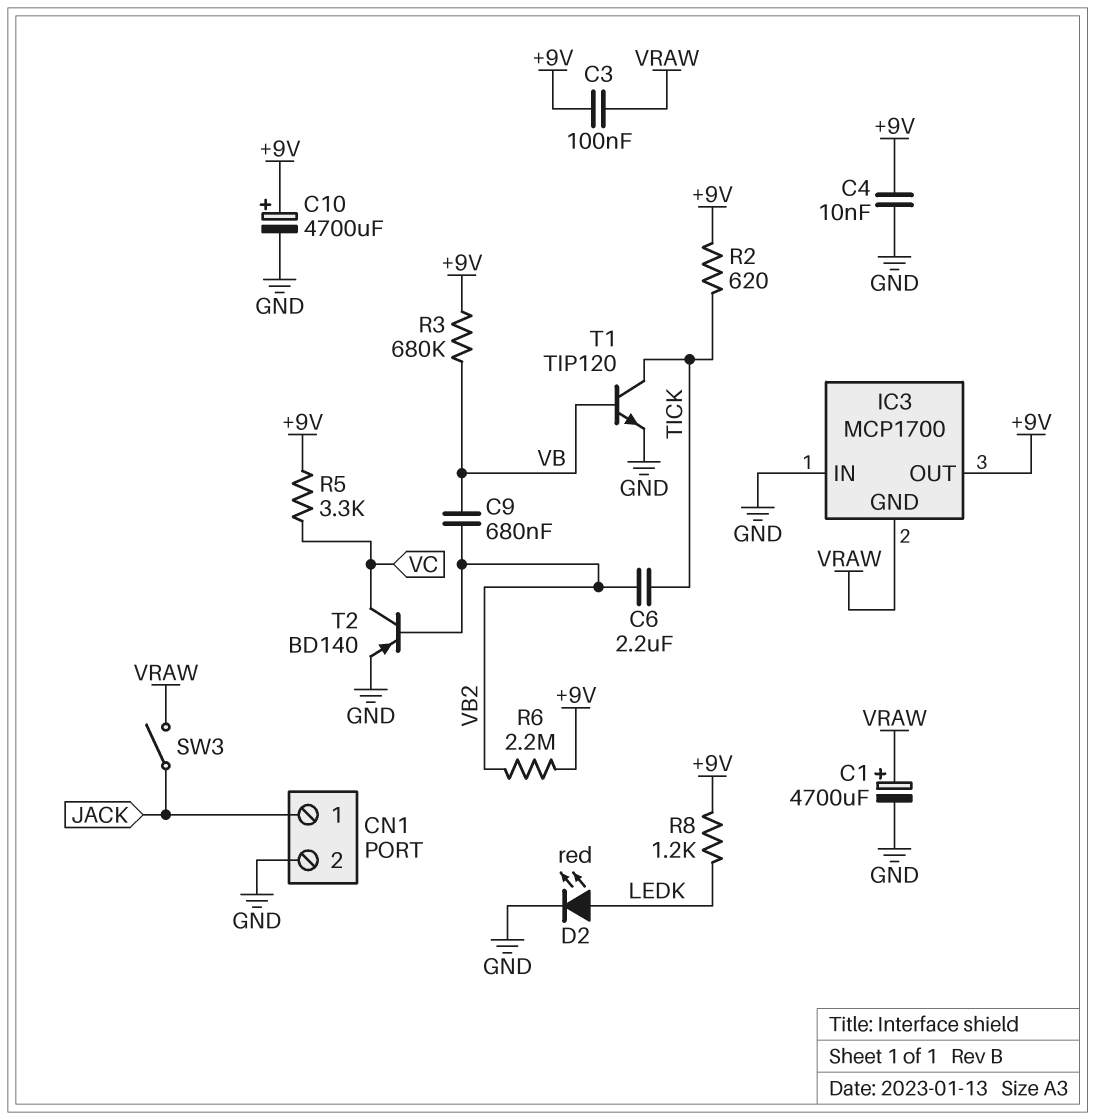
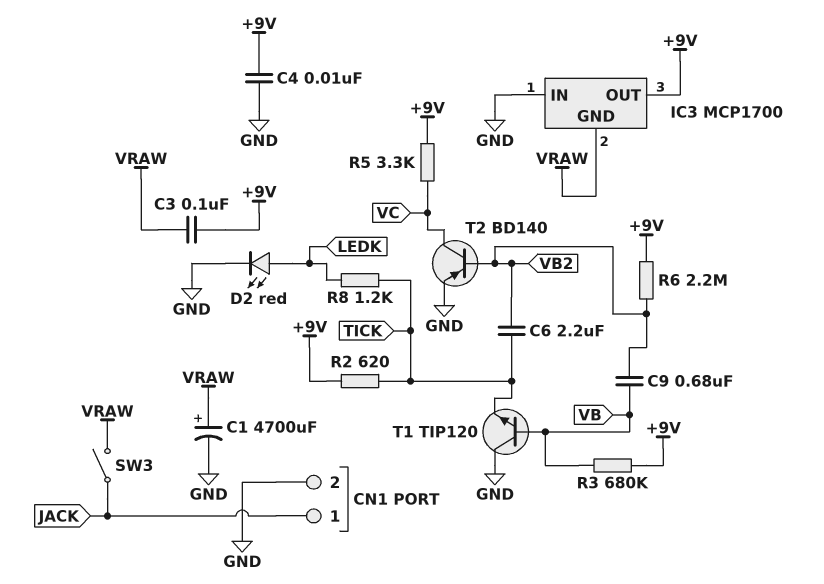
C10: 4700uF (plus +9V, minus GND) -> none
R8: 1.2k (+9V, LEDK) -> 1.2k (LEDK, TICK)
T1: NPN TIP120 (B VB, C TICK, E GND) -> NPN TIP120 (B VB, C GND, E TICK)

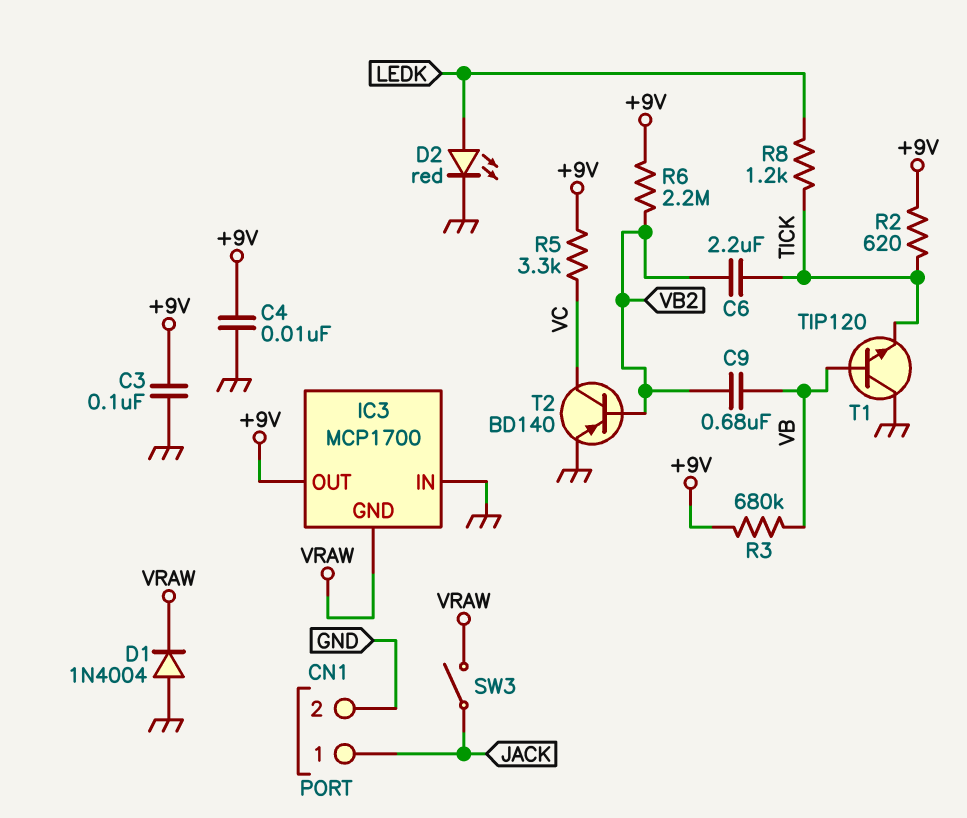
C1: 4700uF (plus VRAW, minus GND) -> none
C3: 100nF (+9V, VRAW) -> 100nF (+9V, GND)
D1: none -> diode 1N4004 (A GND, K VRAW)

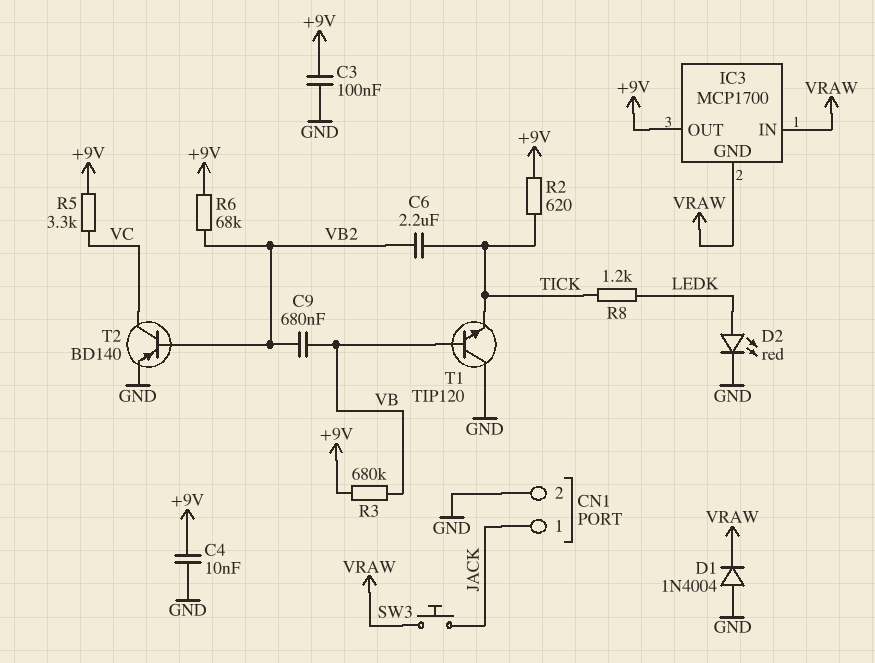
IC3 pin IN: GND -> VRAW
R6: 2.2M (+9V, VB2) -> 68k (+9V, VB2)
SW3: switch (JACK, VRAW) -> button (JACK, VRAW)

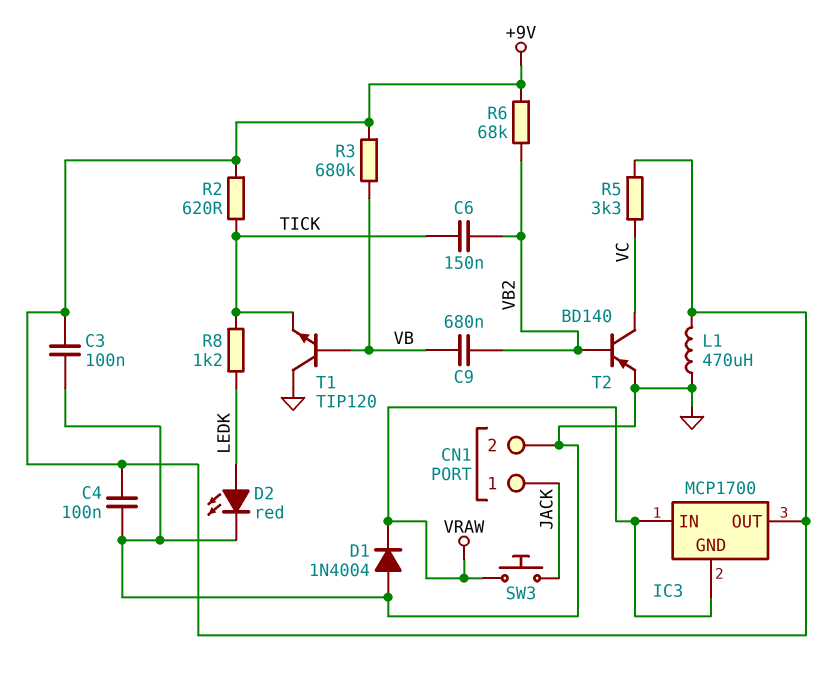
C4: 10nF (+9V, GND) -> 100nF (+9V, GND)
C6: 2.2uF (TICK, VB2) -> 150nF (TICK, VB2)
L1: none -> 470uH (+9V, GND)

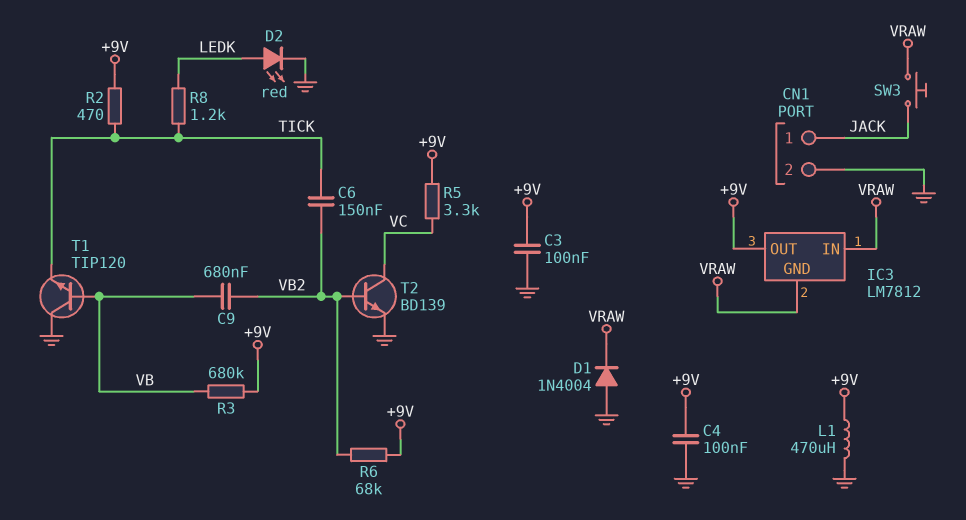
IC3: MCP1700 -> LM7812
R2: 620 (+9V, TICK) -> 470 (+9V, TICK)
T2: PNP BD140 (B VB2, C VC, E GND) -> NPN BD139 (B VB2, C VC, E GND)

